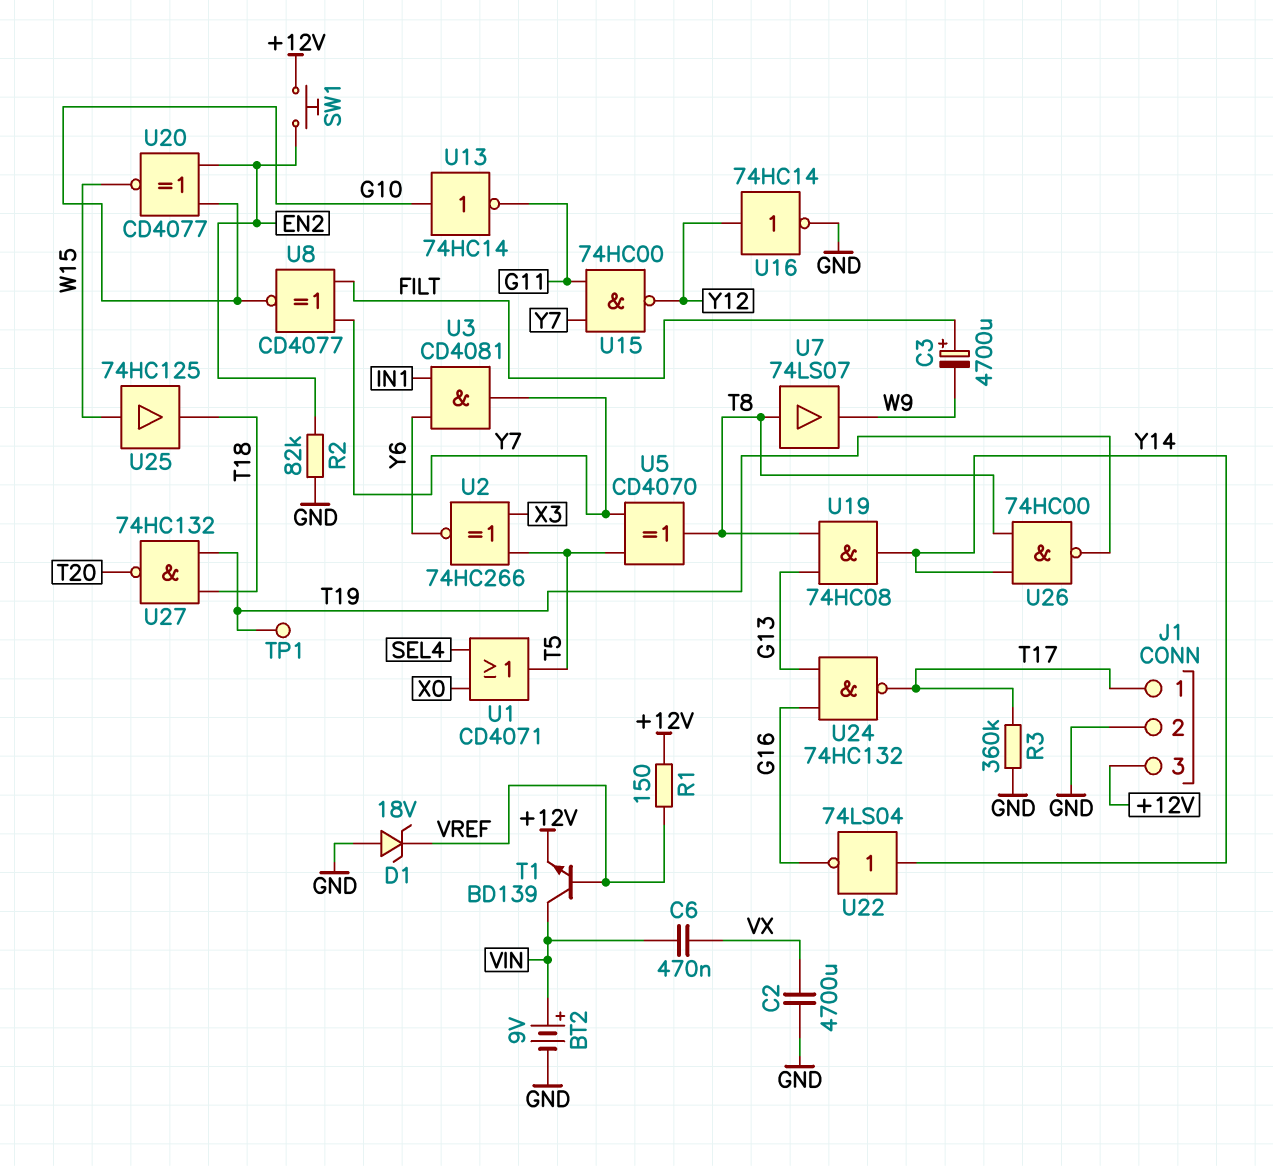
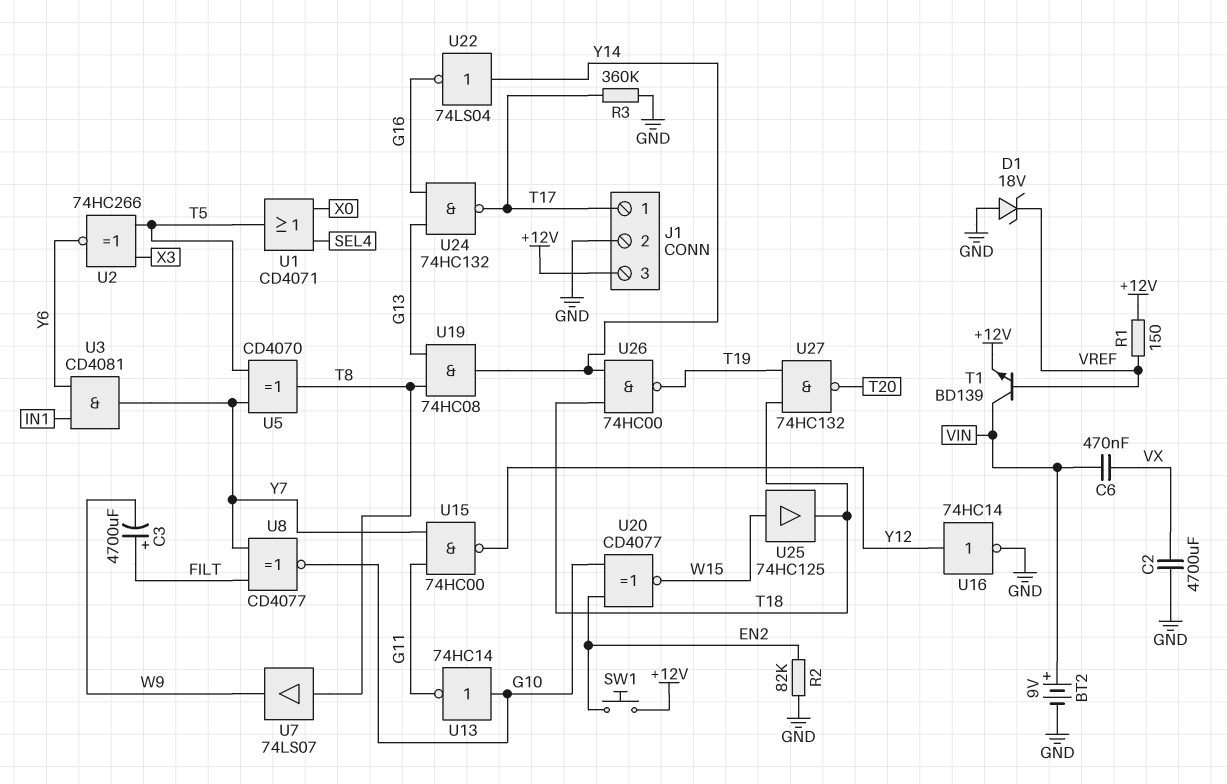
TP1: test point (T19) -> none
U26: NAND 74HC00 (in T8, in Y14, out T19) -> NAND 74HC00 (in T18, in Y14, out T19)

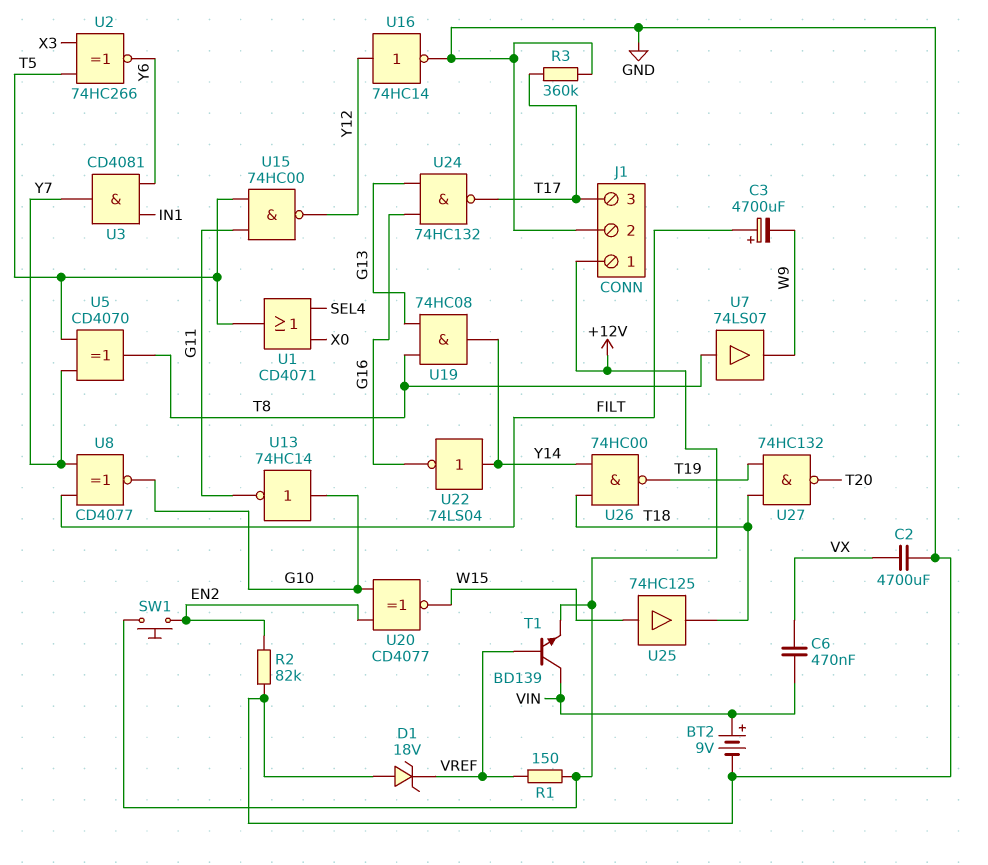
J1 pin 1: T17 -> +12V
J1 pin 3: +12V -> T17
U15: NAND 74HC00 (in G11, in Y7, out Y12) -> NAND 74HC00 (in G11, in T5, out Y12)

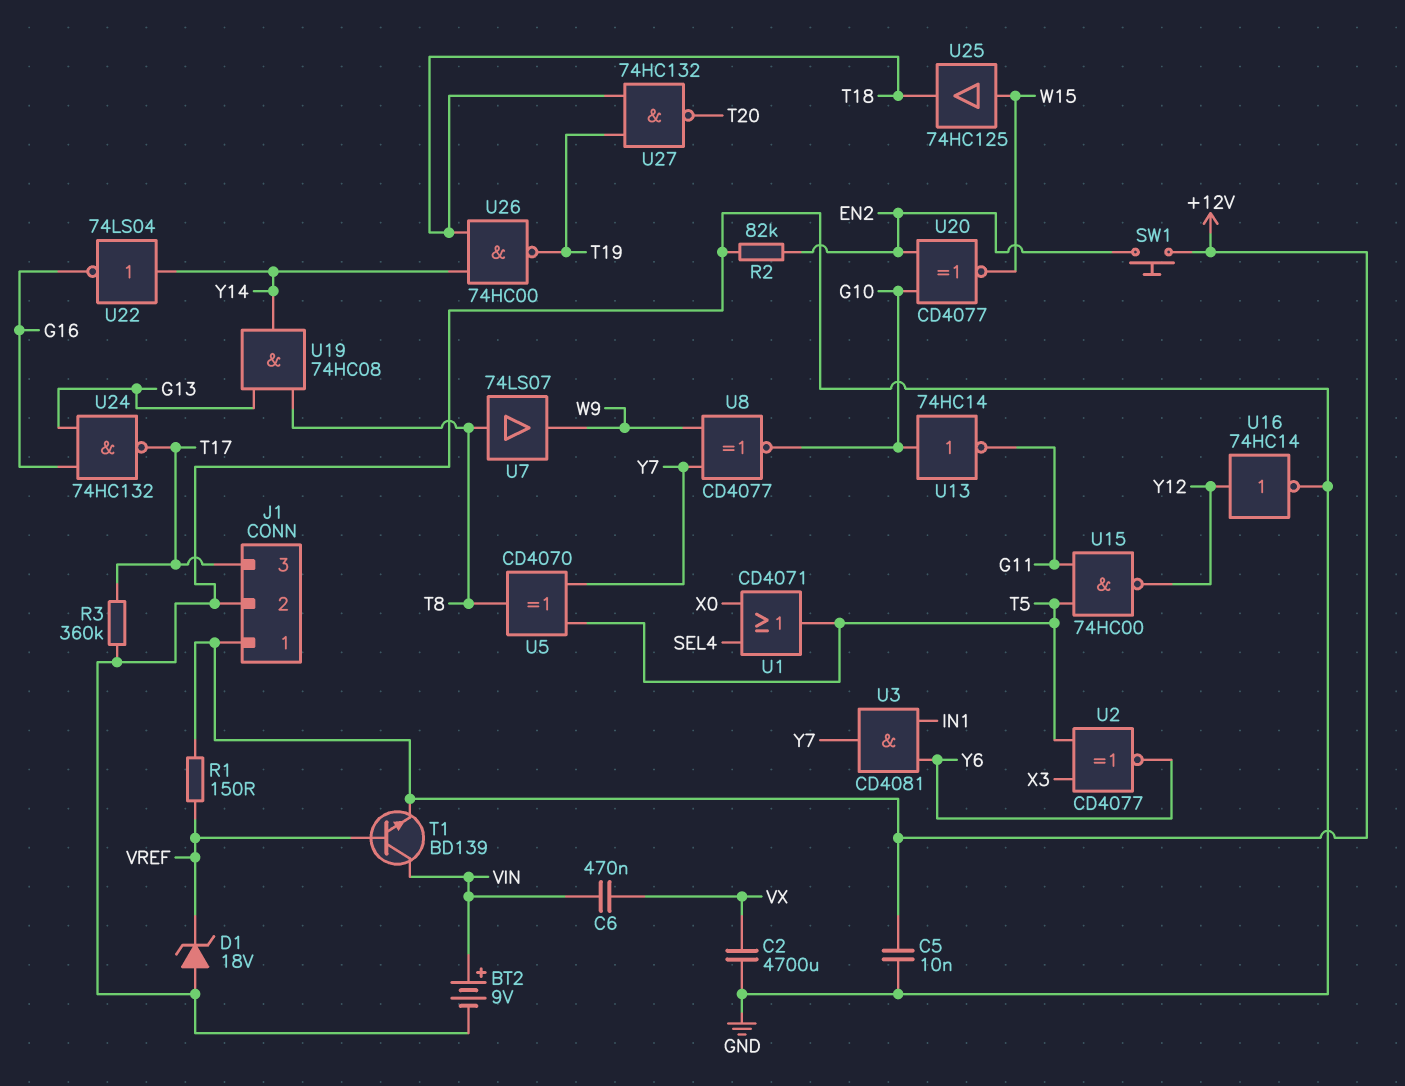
C3: 4700uF (plus FILT, minus W9) -> none
C5: none -> 10nF (+12V, GND)
U2: XNOR 74HC266 (in T5, in X3, out Y6) -> XNOR CD4077 (in T5, in X3, out Y6)
U8: XNOR CD4077 (in FILT, in Y7, out G10) -> XNOR CD4077 (in W9, in Y7, out G10)

